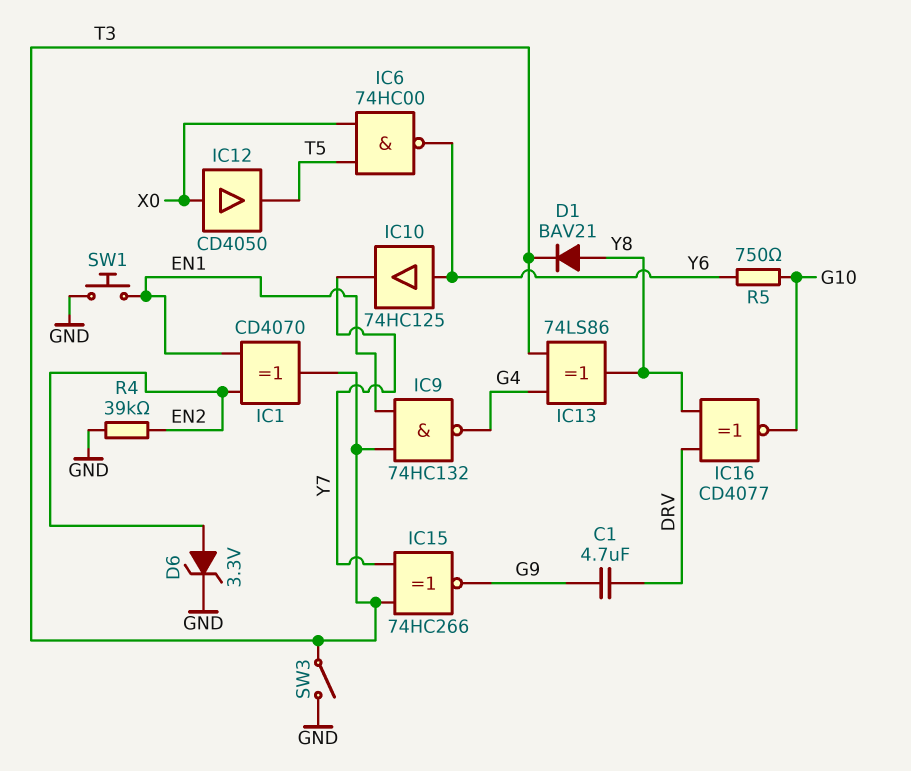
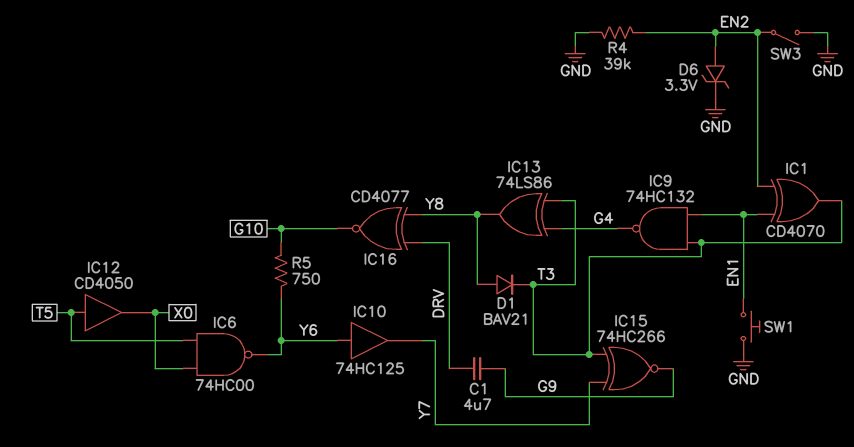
IC12: buffer CD4050 (in X0, out T5) -> buffer CD4050 (in T5, out X0)
SW3: switch (GND, T3) -> switch (EN2, GND)

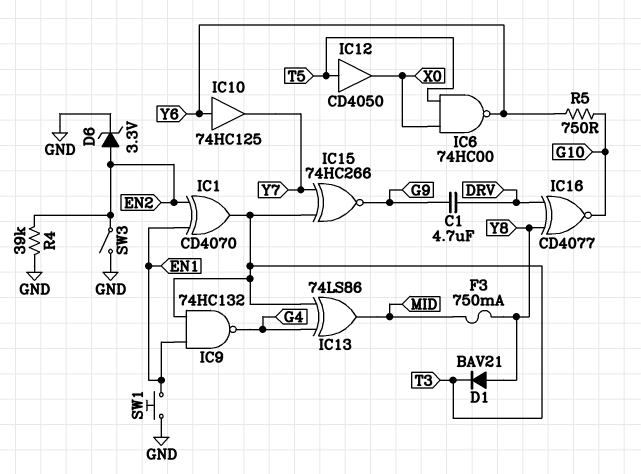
F3: none -> 750mA (MID, Y8)
IC13: XOR 74LS86 (in G4, in T3, out Y8) -> XOR 74LS86 (in G4, in T3, out MID)

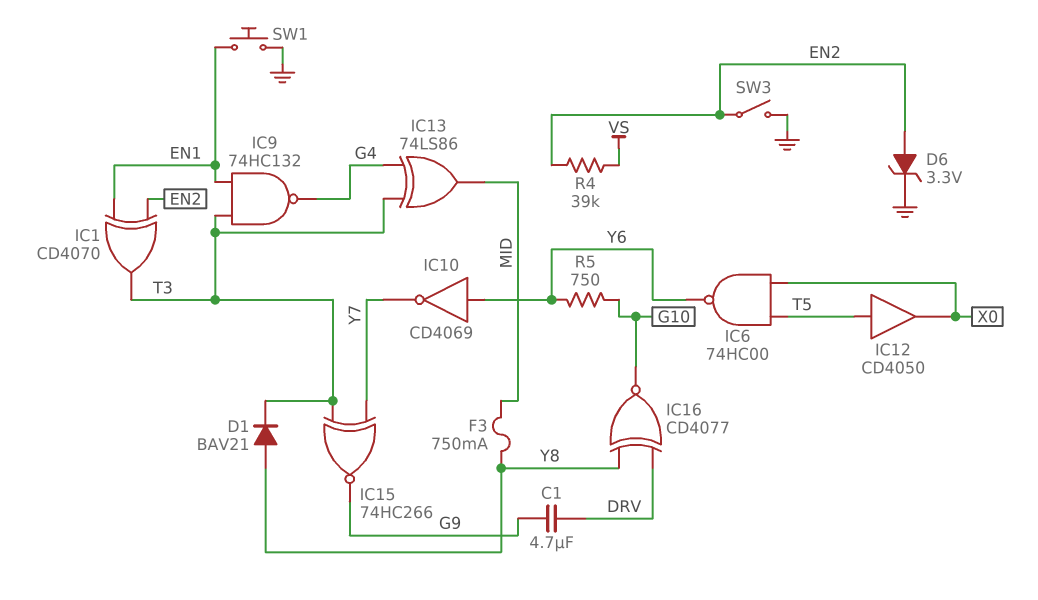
IC10: buffer 74HC125 (in Y6, out Y7) -> NOT CD4069 (in Y6, out Y7)
R4: 39k (EN2, GND) -> 39k (EN2, VS)

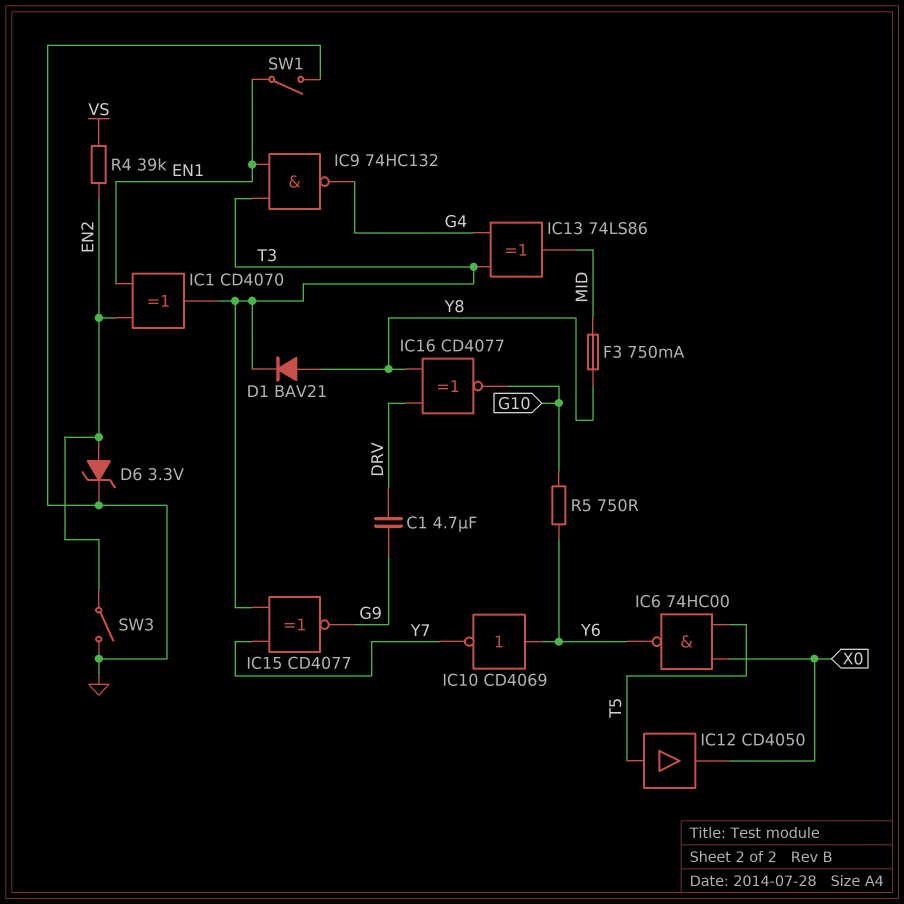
IC15: XNOR 74HC266 (in T3, in Y7, out G9) -> XNOR CD4077 (in T3, in Y7, out G9)
SW1: button (EN1, GND) -> switch (EN1, GND)

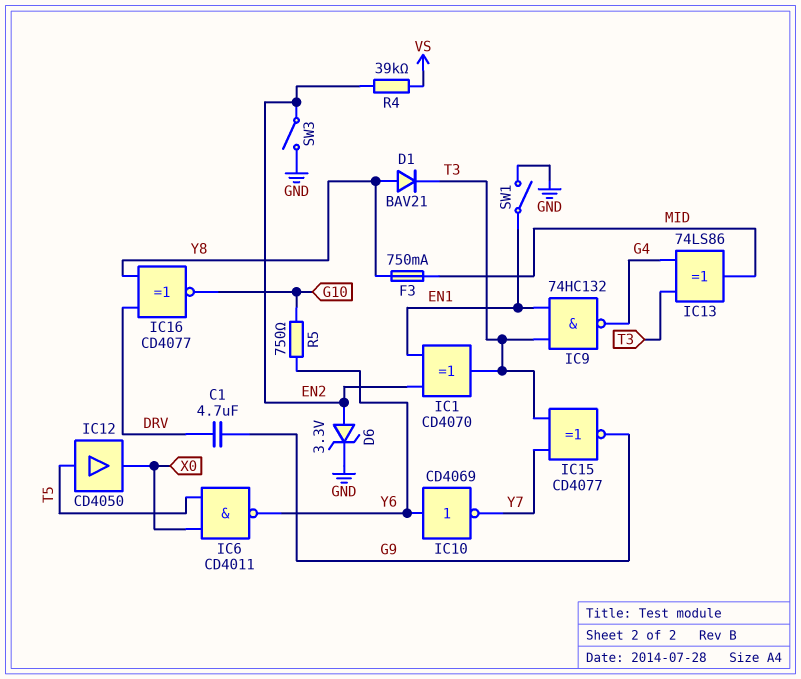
IC6: NAND 74HC00 (in T5, in X0, out Y6) -> NAND CD4011 (in T5, in X0, out Y6)

